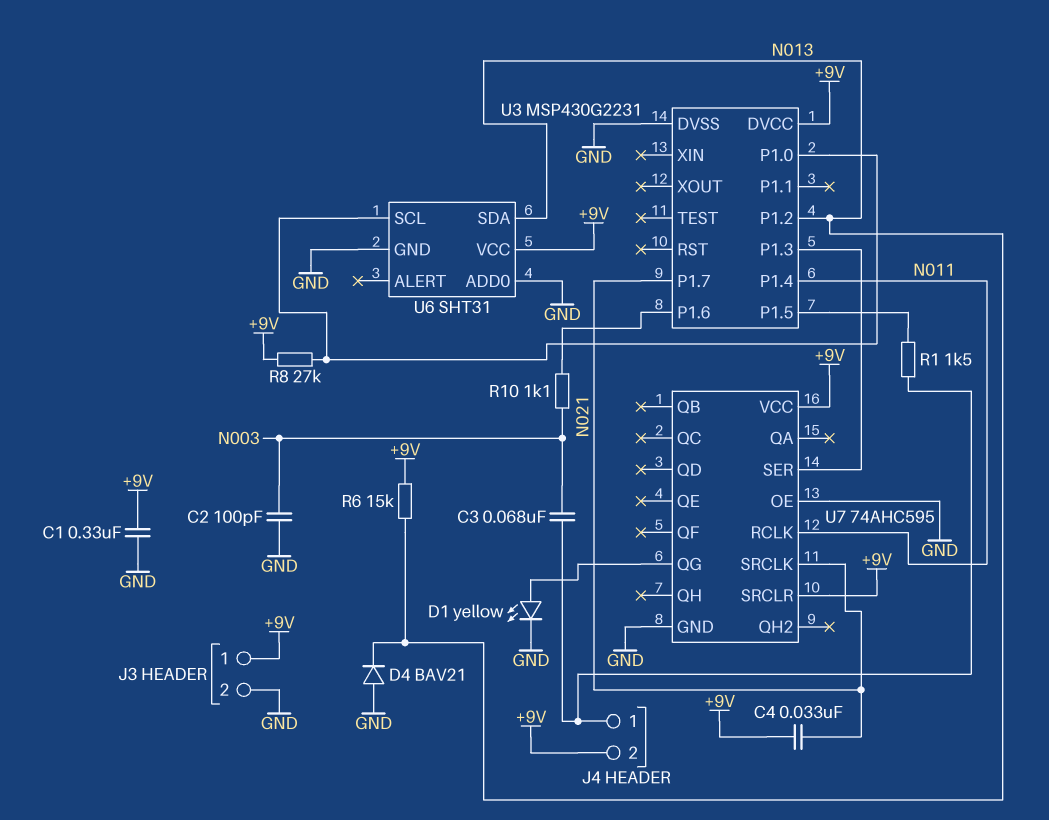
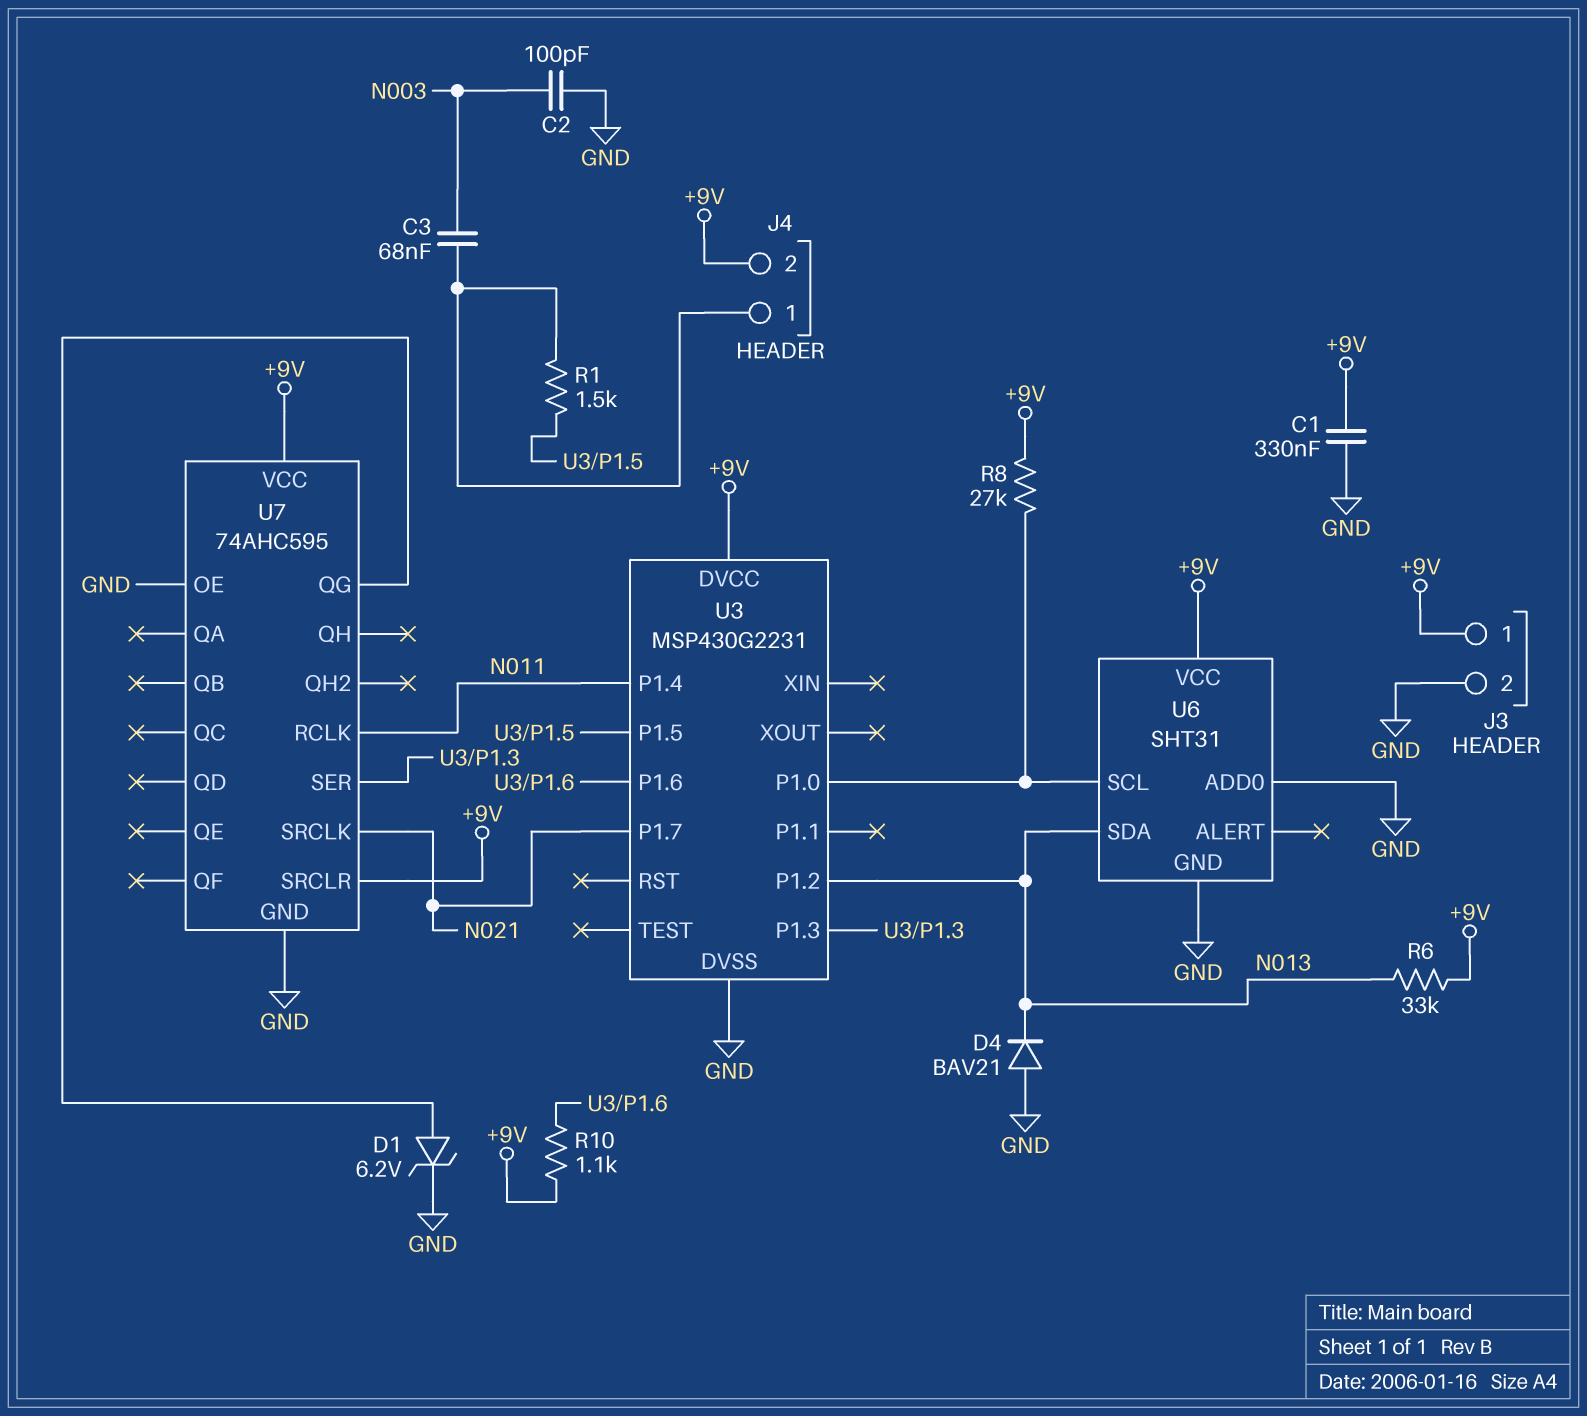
C4: 33nF (+9V, N021) -> none
D1: LED yellow (A U7/QG, K GND) -> zener 6.2V (A U7/QG, K GND)
R6: 15k (+9V, N013) -> 33k (+9V, N013)
R10: 1.1k (N003, U3/P1.6) -> 1.1k (+9V, U3/P1.6)

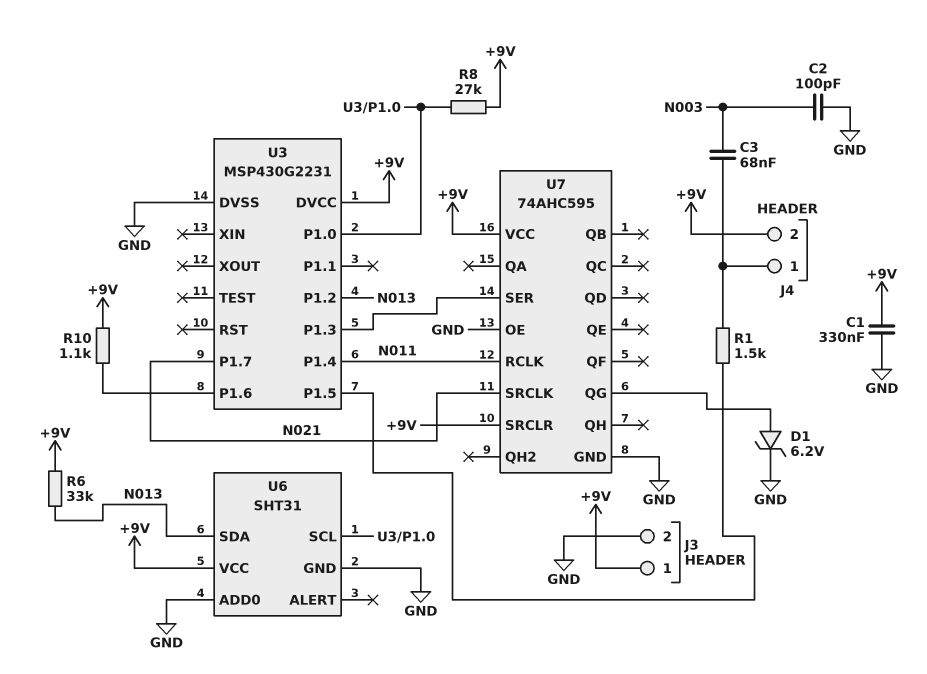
D4: diode BAV21 (A GND, K N013) -> none

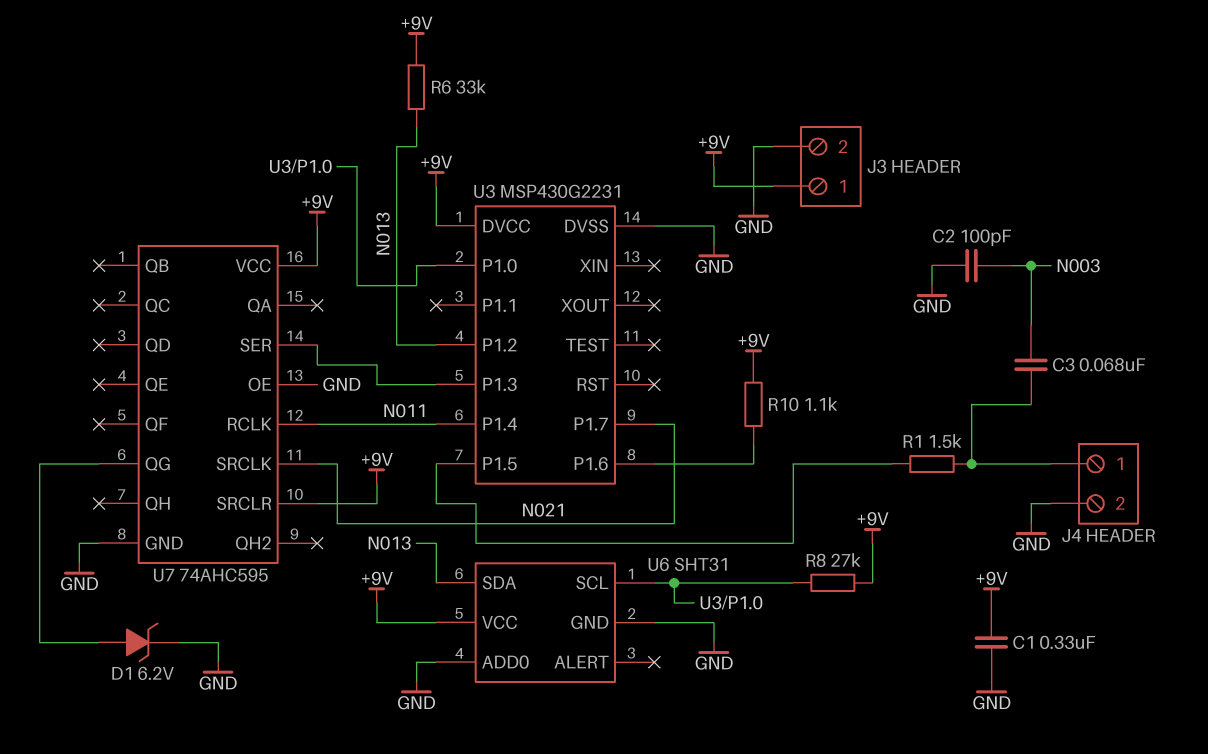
J4 pin 2: +9V -> GND

